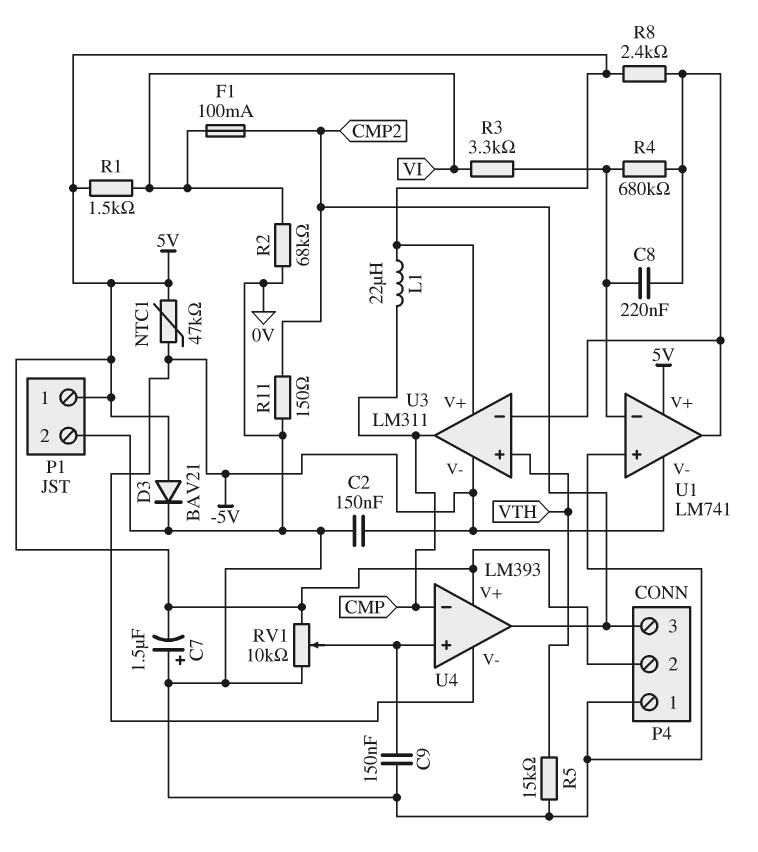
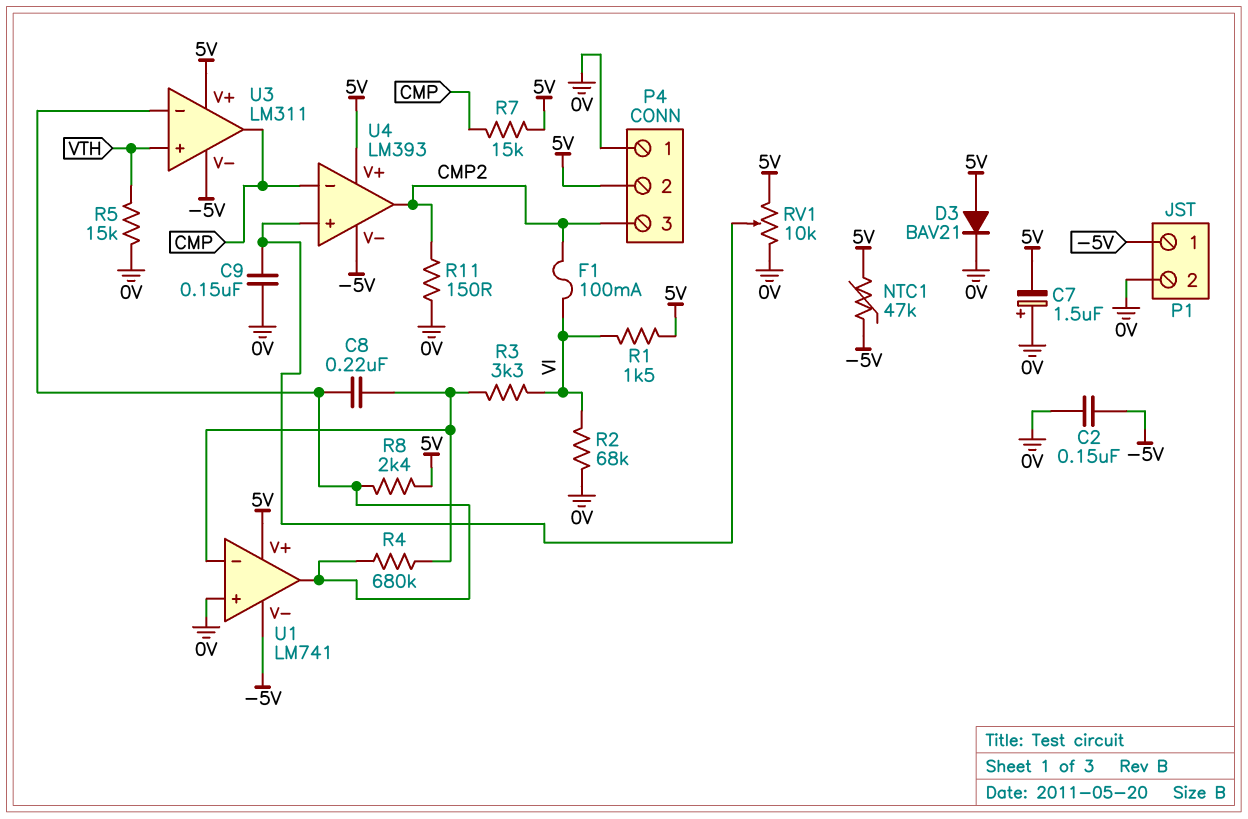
L1: 22uH (5V, CMP) -> none
P1 pin 1: 5V -> -5V
R7: none -> 15k (5V, CMP)

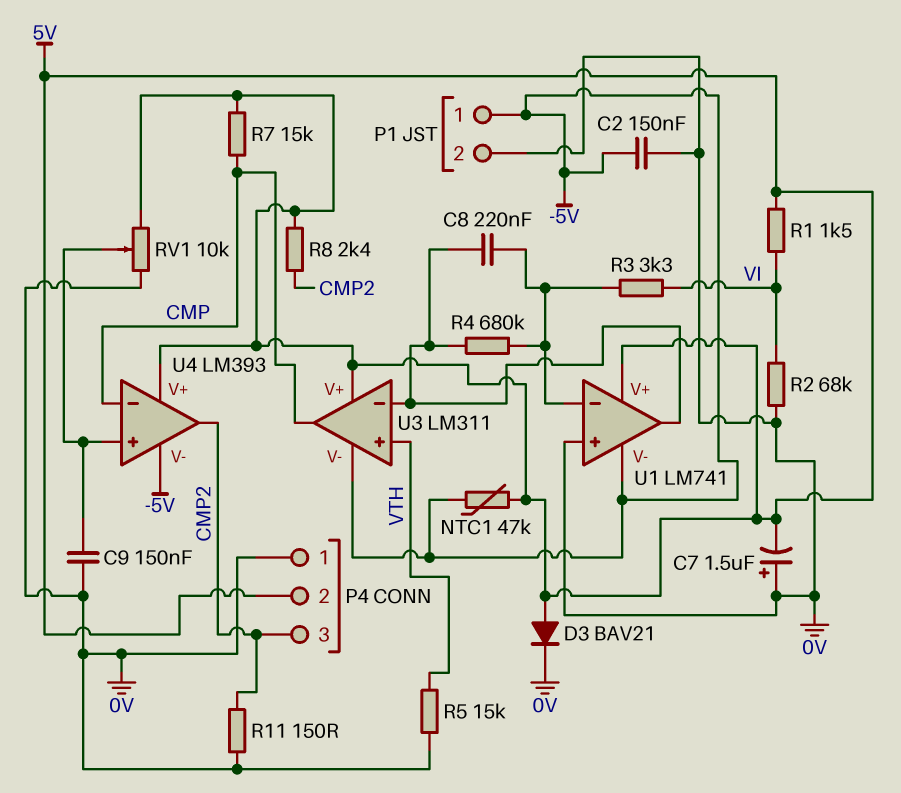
F1: 100mA (CMP2, VI) -> none
R8: 2.4k (5V, U1/out) -> 2.4k (5V, CMP2)

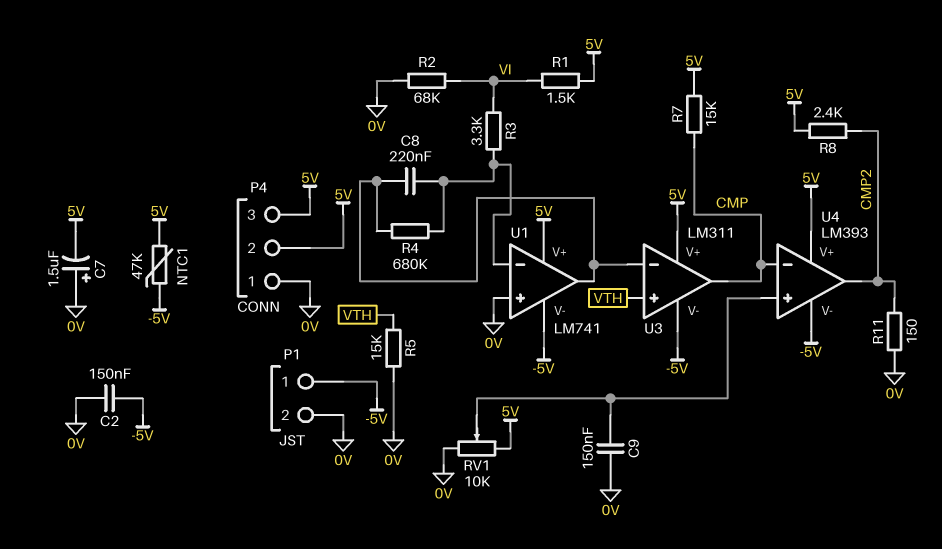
D3: diode BAV21 (A 5V, K 0V) -> none
P4 pin 3: CMP2 -> 5V

